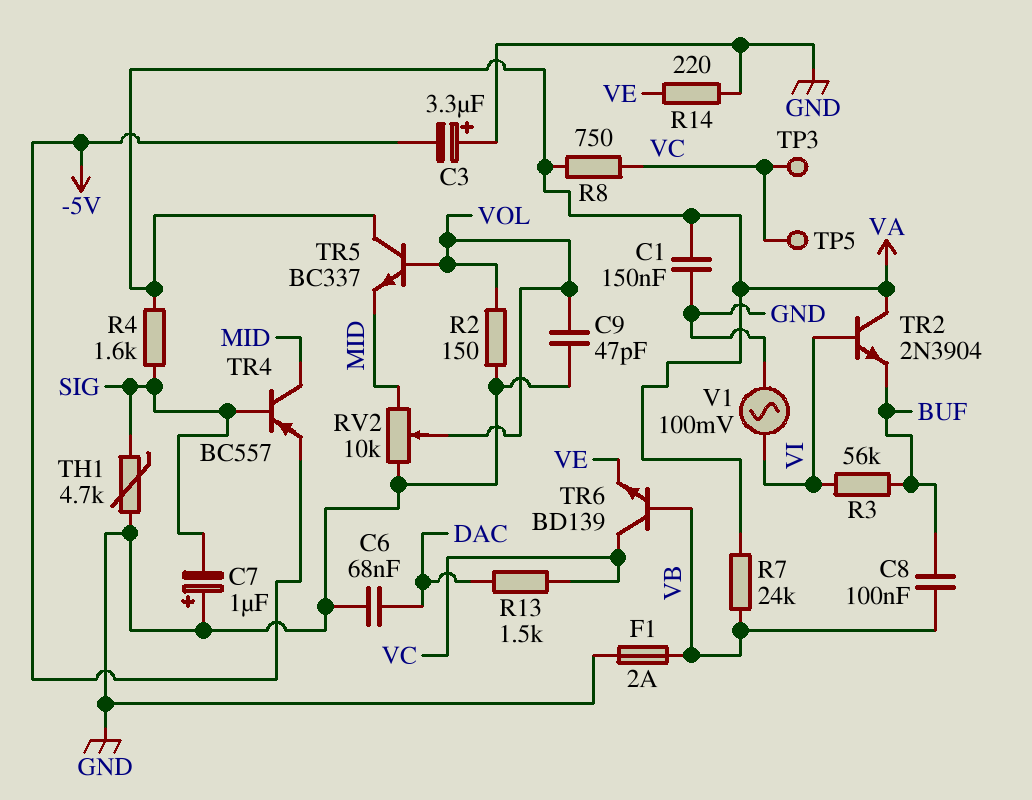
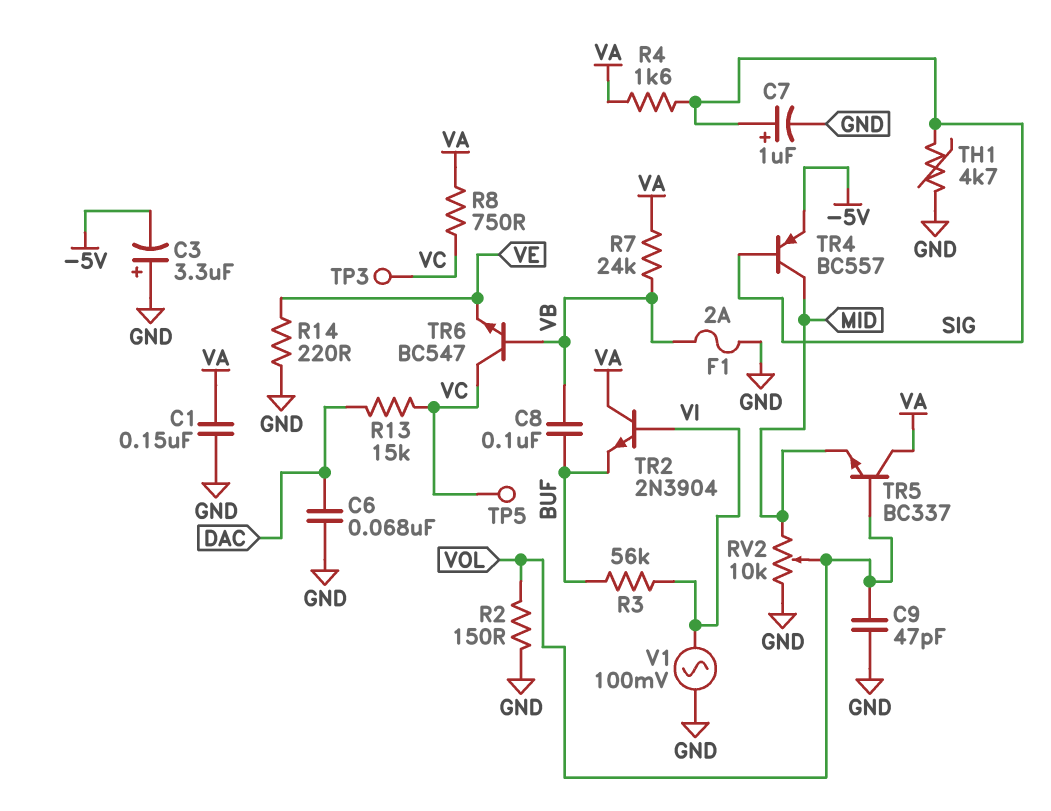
C7: 1uF (plus GND, minus SIG) -> 1uF (plus SIG, minus GND)
R13: 1.5k (DAC, VC) -> 15k (DAC, VC)
TR6: NPN BD139 (B VB, C VC, E VE) -> NPN BC547 (B VB, C VC, E VE)

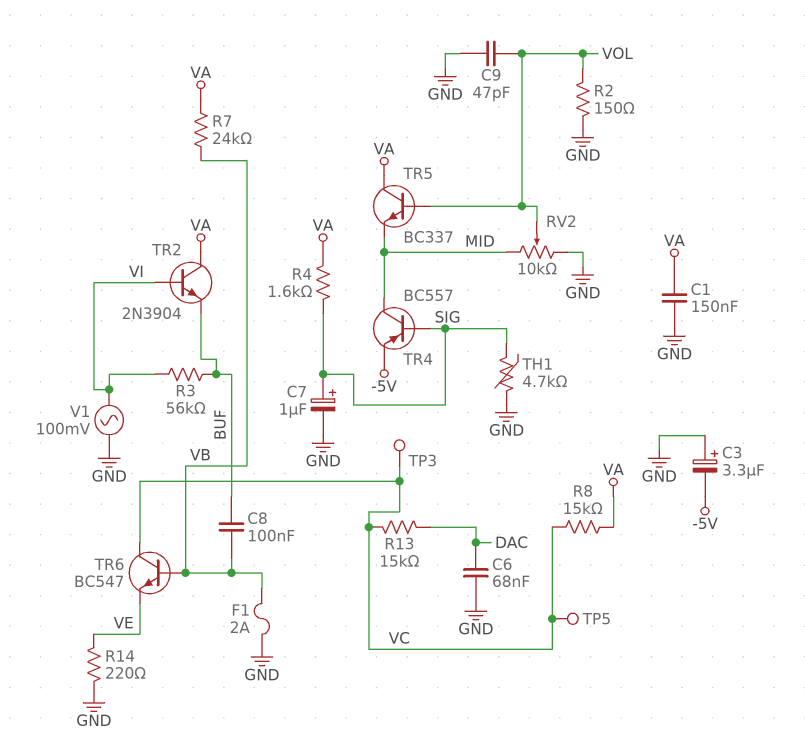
R8: 750 (VA, VC) -> 15k (VA, VC)

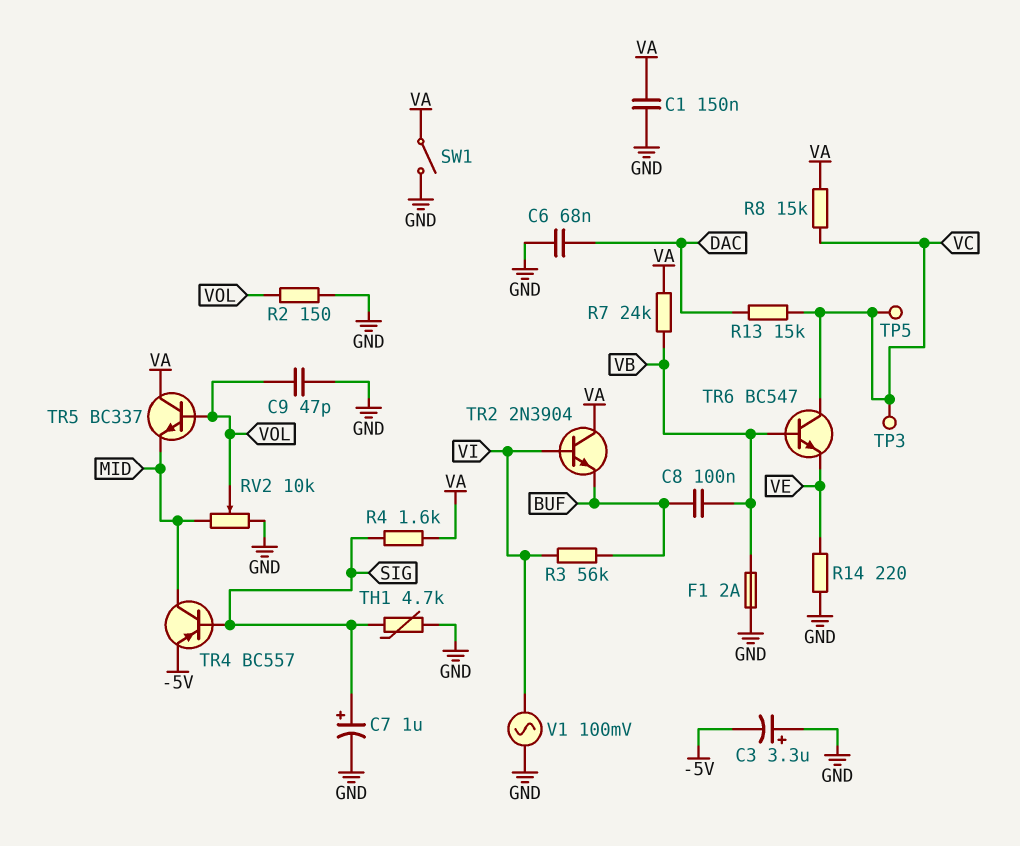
SW1: none -> switch (GND, VA)

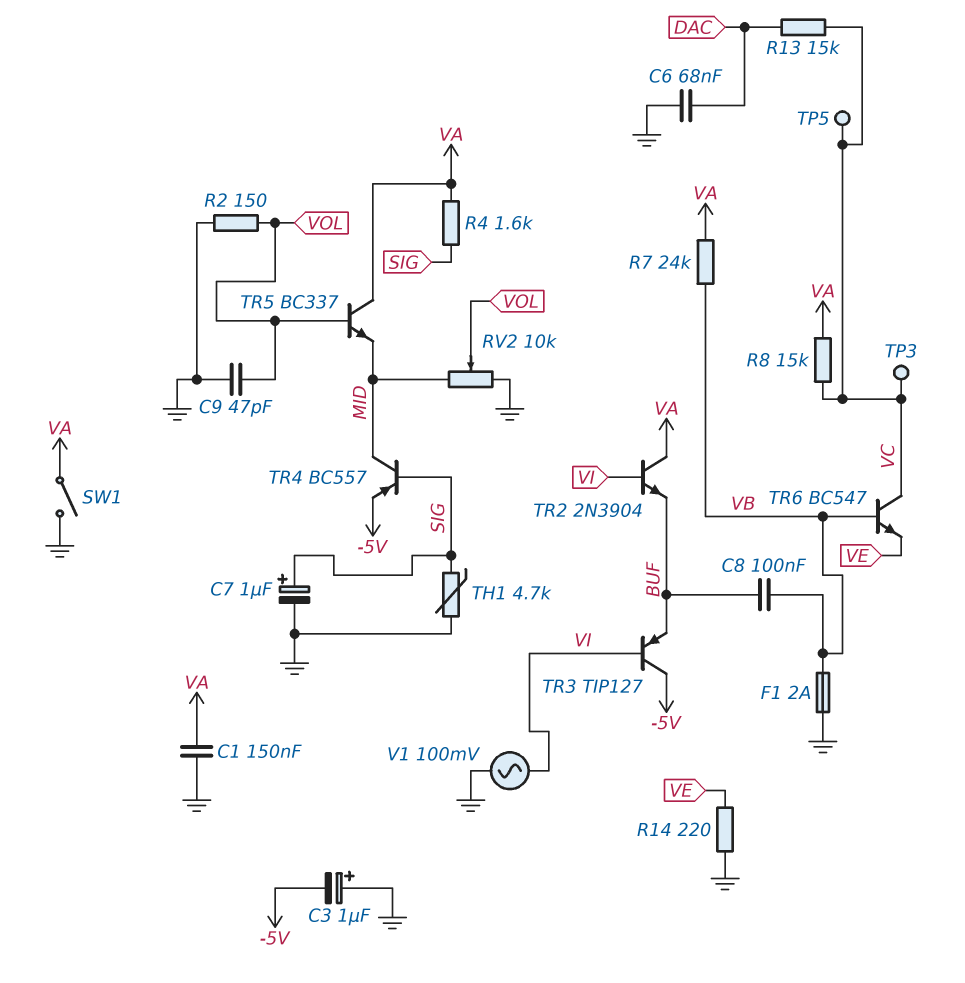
C3: 3.3uF (plus GND, minus -5V) -> 1uF (plus GND, minus -5V)
R3: 56k (BUF, VI) -> none
TR3: none -> PNP TIP127 (B VI, C -5V, E BUF)

